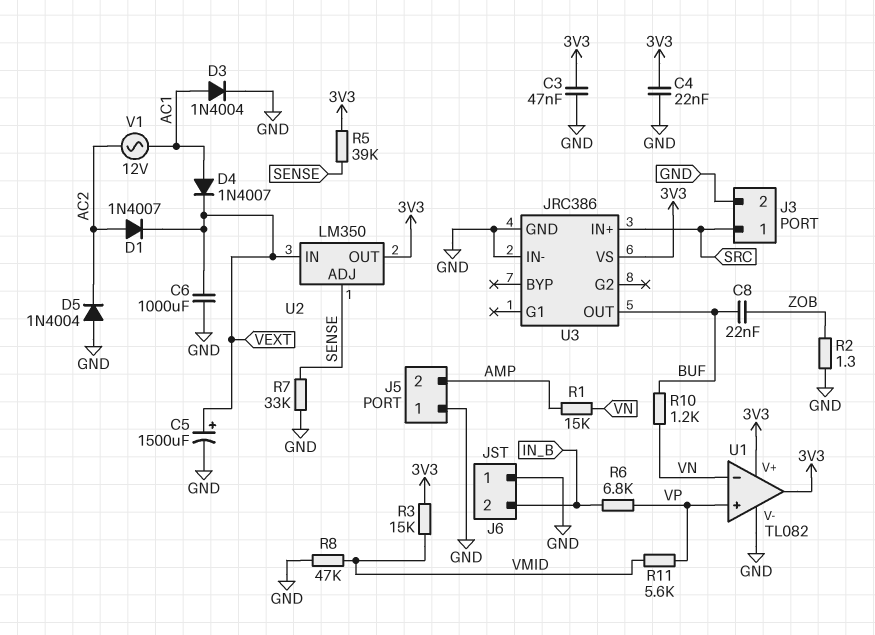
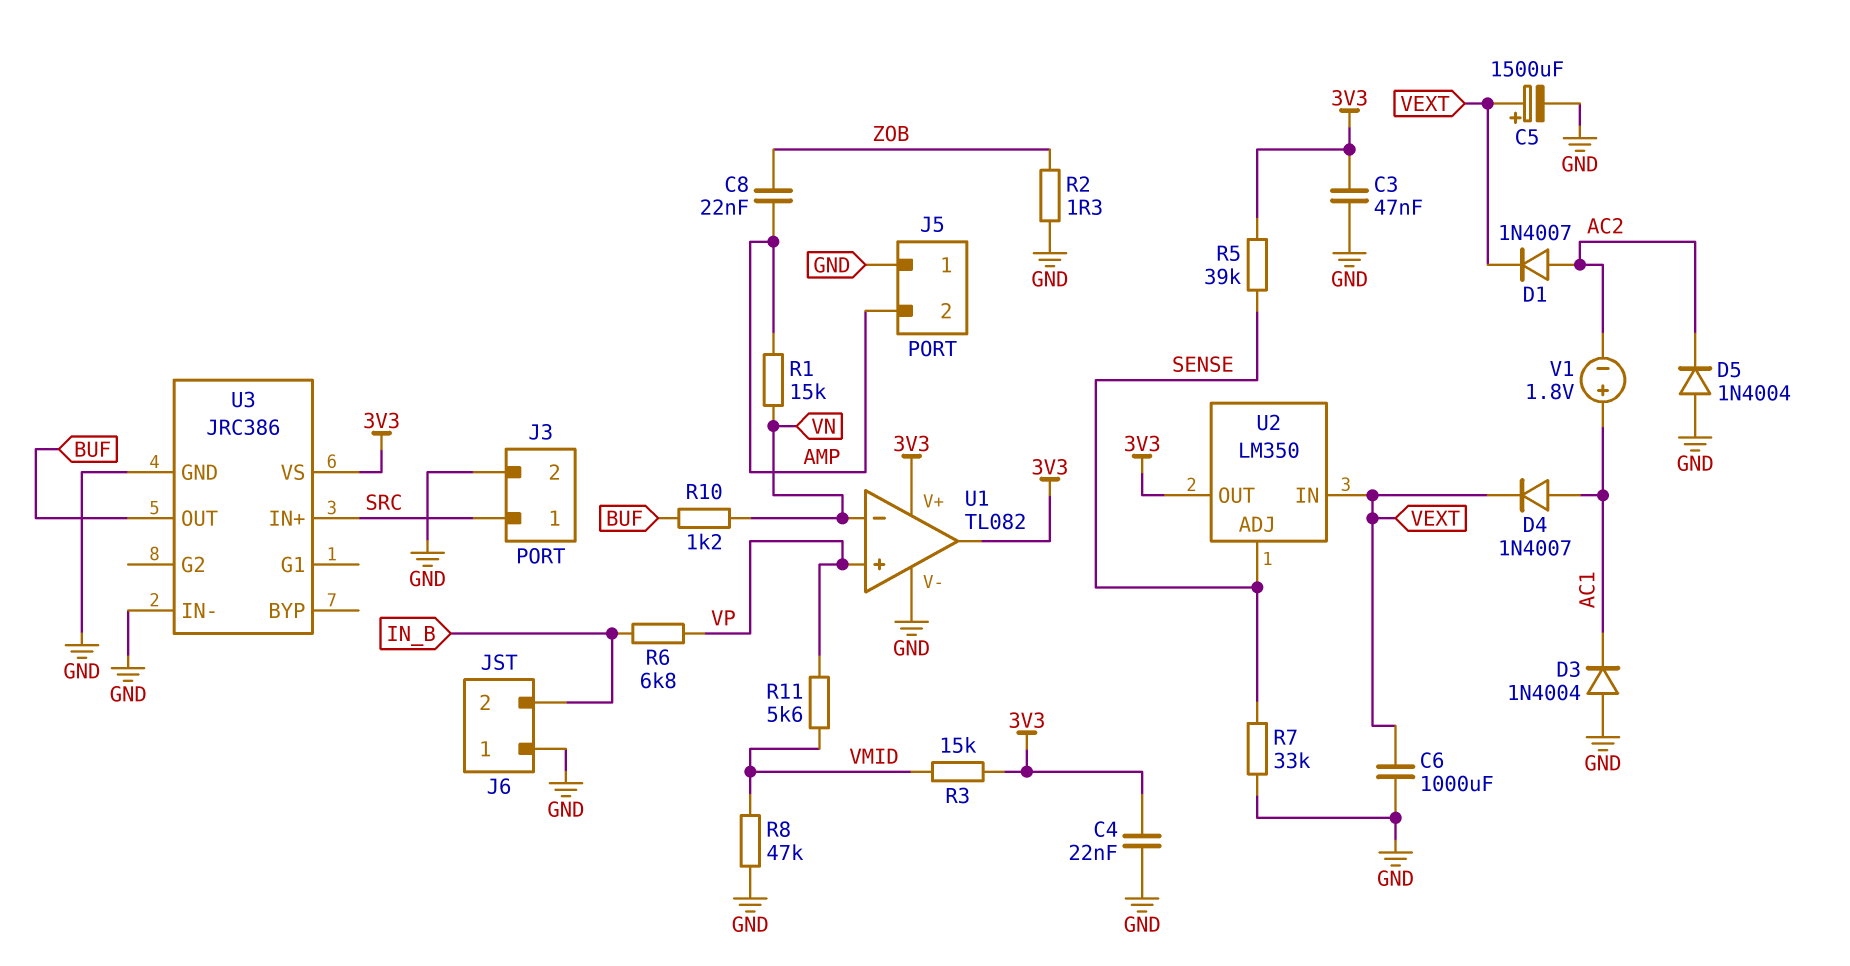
C8: 22nF (BUF, ZOB) -> 22nF (AMP, ZOB)
D3: diode 1N4004 (A AC1, K GND) -> diode 1N4004 (A GND, K AC1)
V1: AC 12V (AC1, AC2) -> 1.8V (plus AC1, minus AC2)

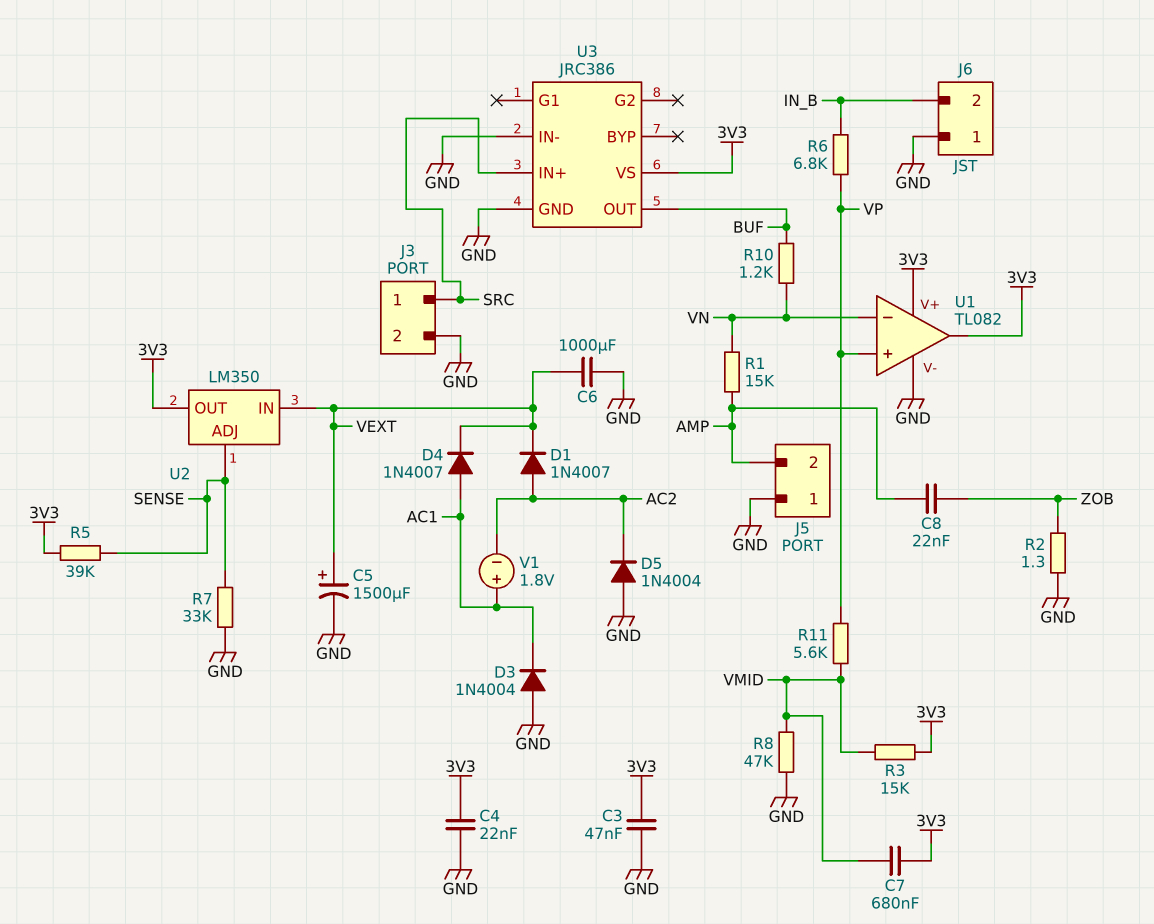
C7: none -> 680nF (3V3, VMID)

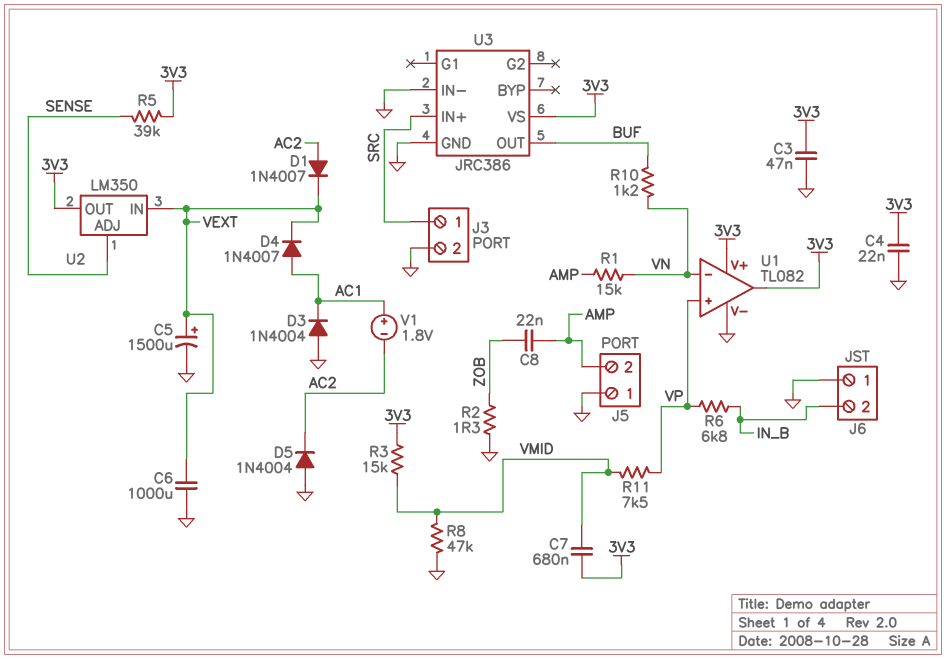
R7: 33k (GND, SENSE) -> none
R11: 5.6k (VMID, VP) -> 7.5k (VMID, VP)

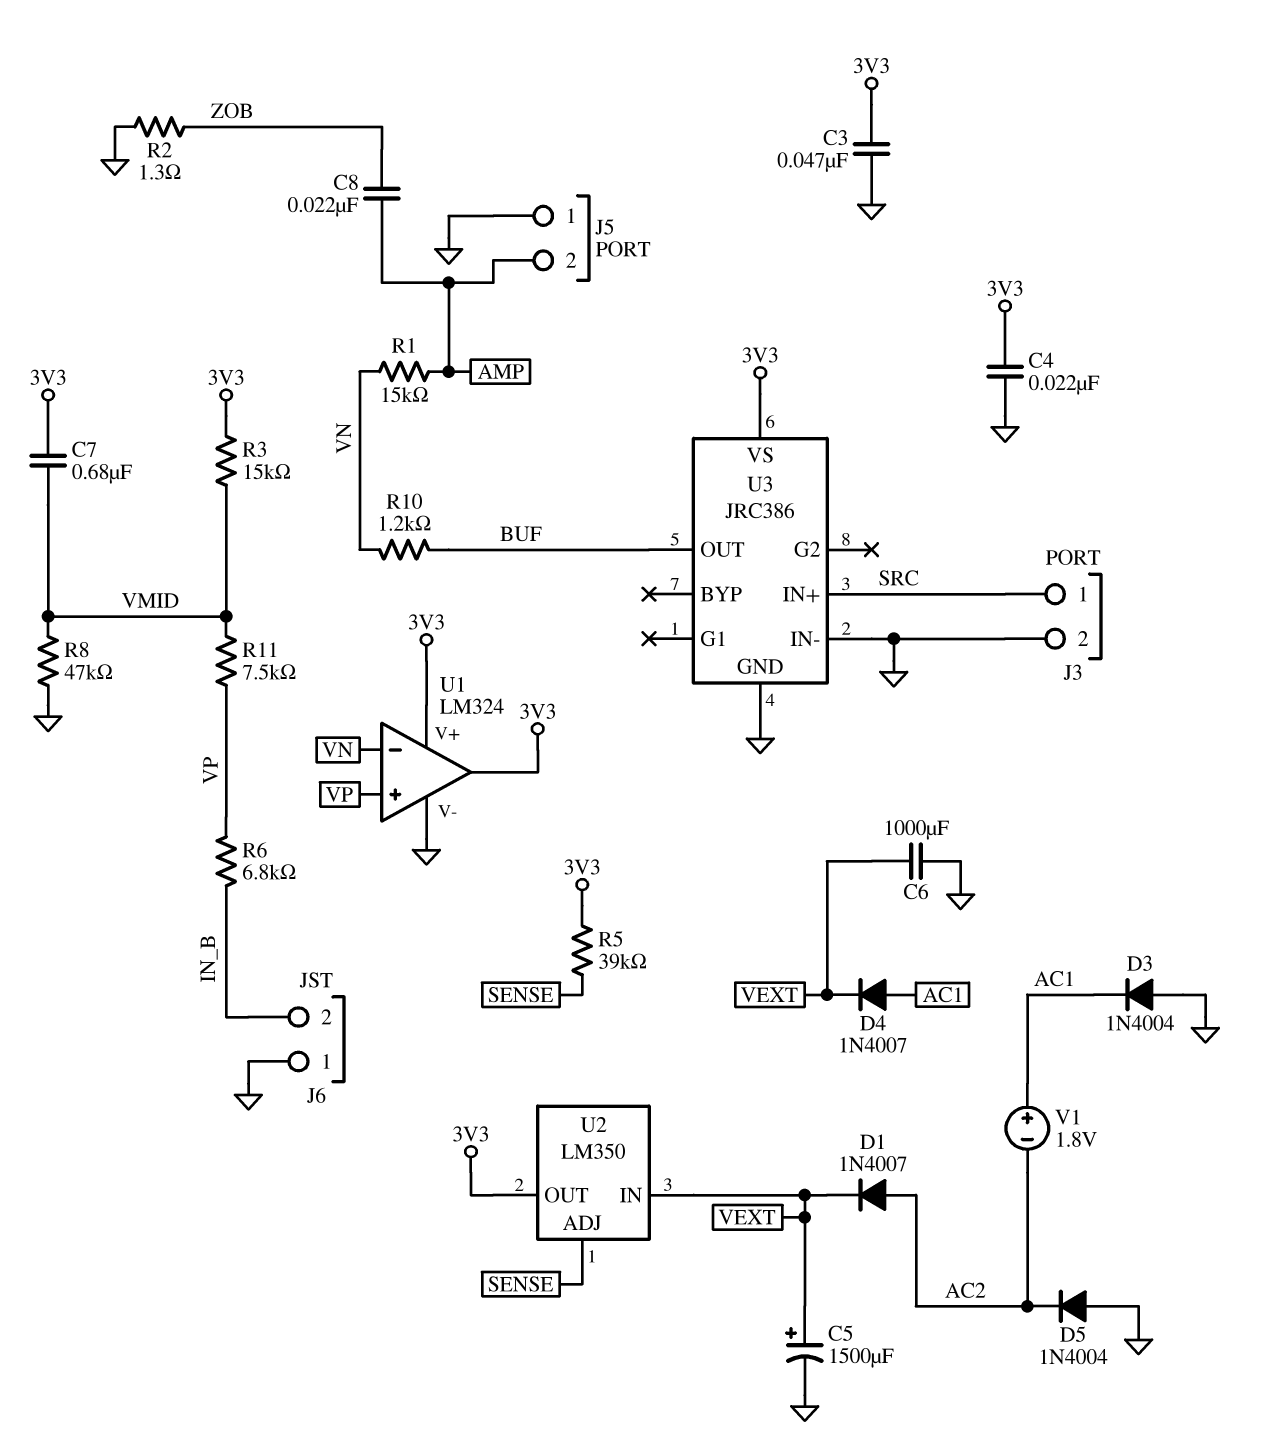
U1: TL082 -> LM324

